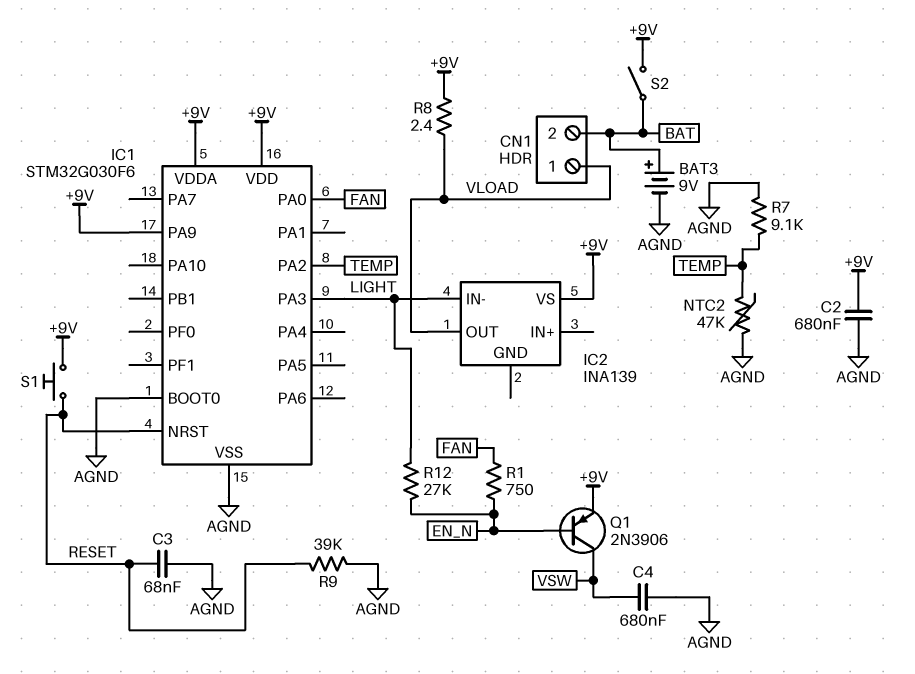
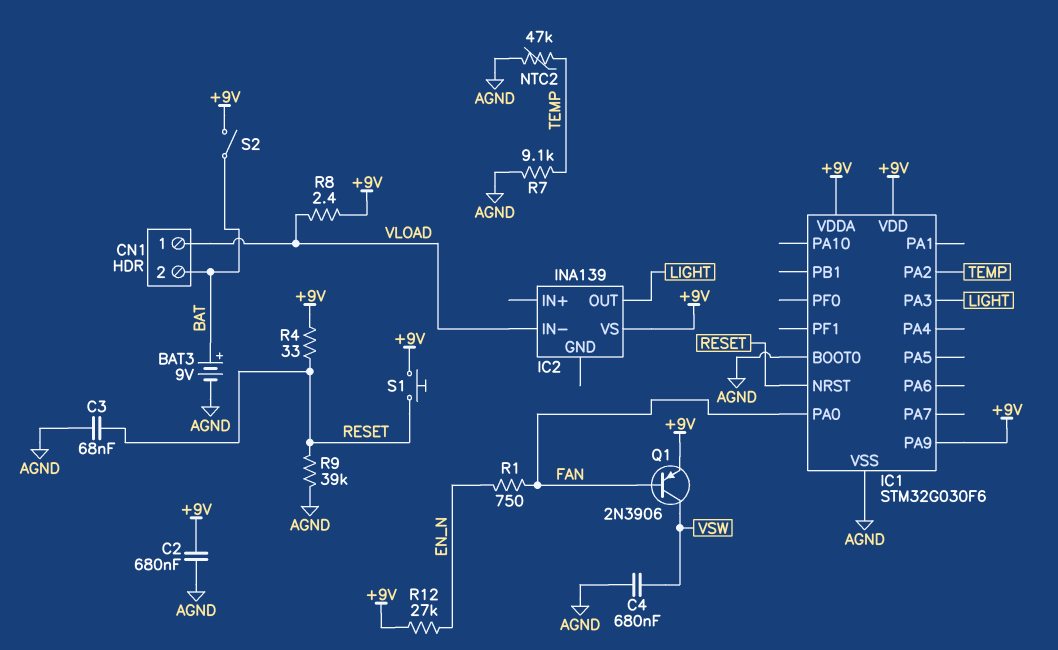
IC2 pin IN-: LIGHT -> VLOAD
IC2 pin OUT: VLOAD -> LIGHT
Q1: PNP 2N3906 (B EN_N, C VSW, E +9V) -> PNP 2N3906 (B FAN, C VSW, E +9V)
R4: none -> 33 (+9V, RESET)
R12: 27k (EN_N, LIGHT) -> 27k (+9V, EN_N)

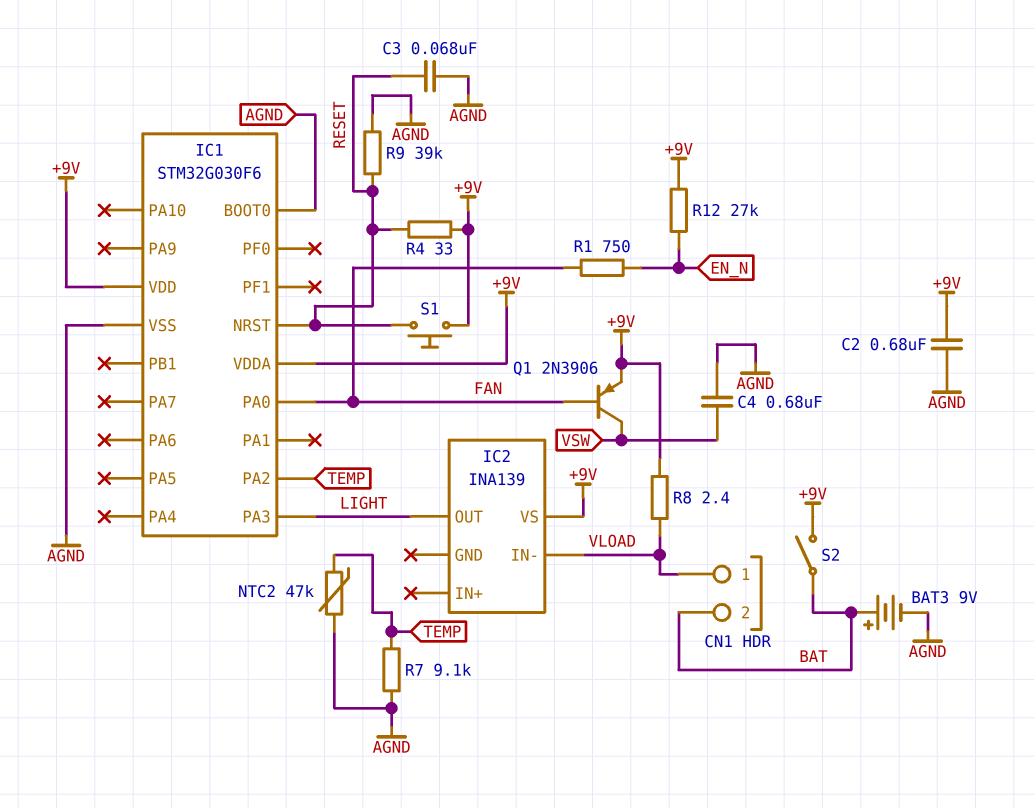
IC1 pin PA9: +9V -> none

